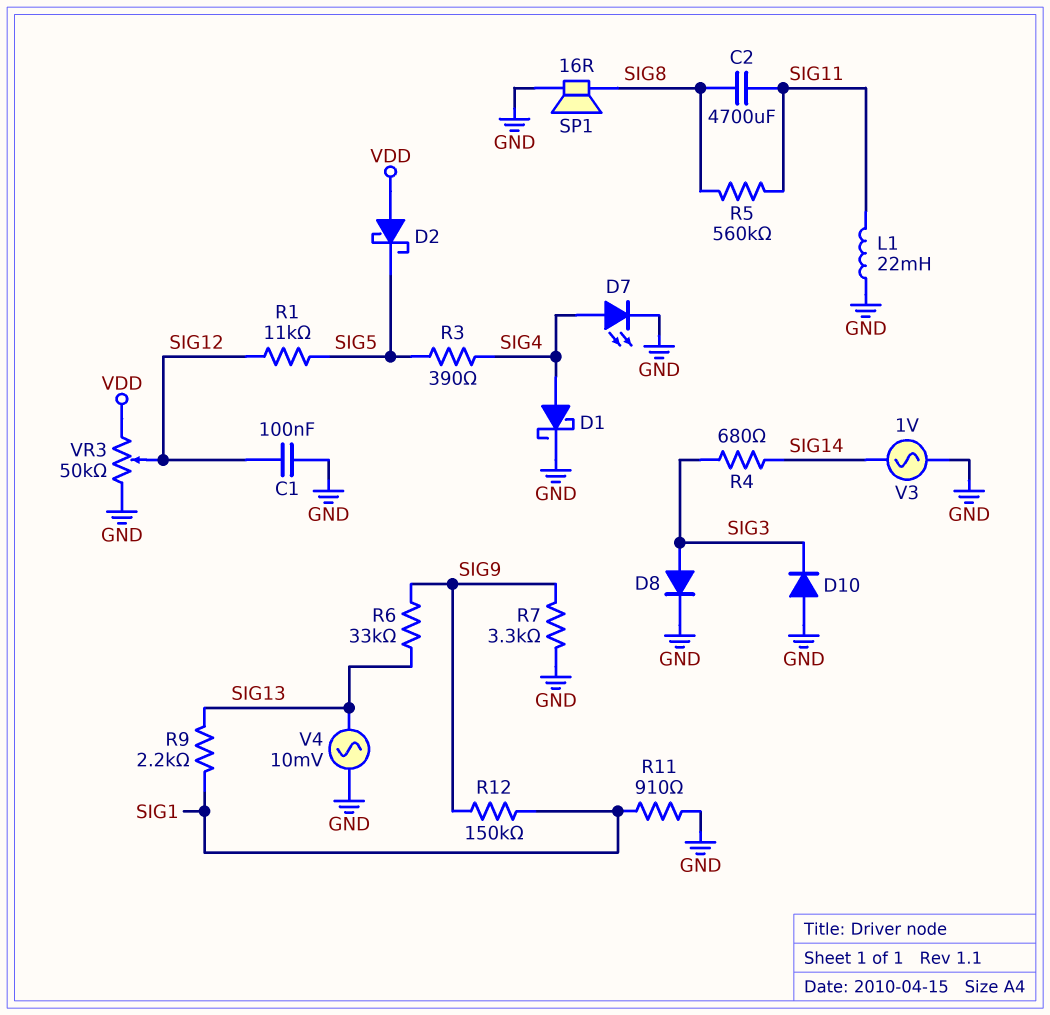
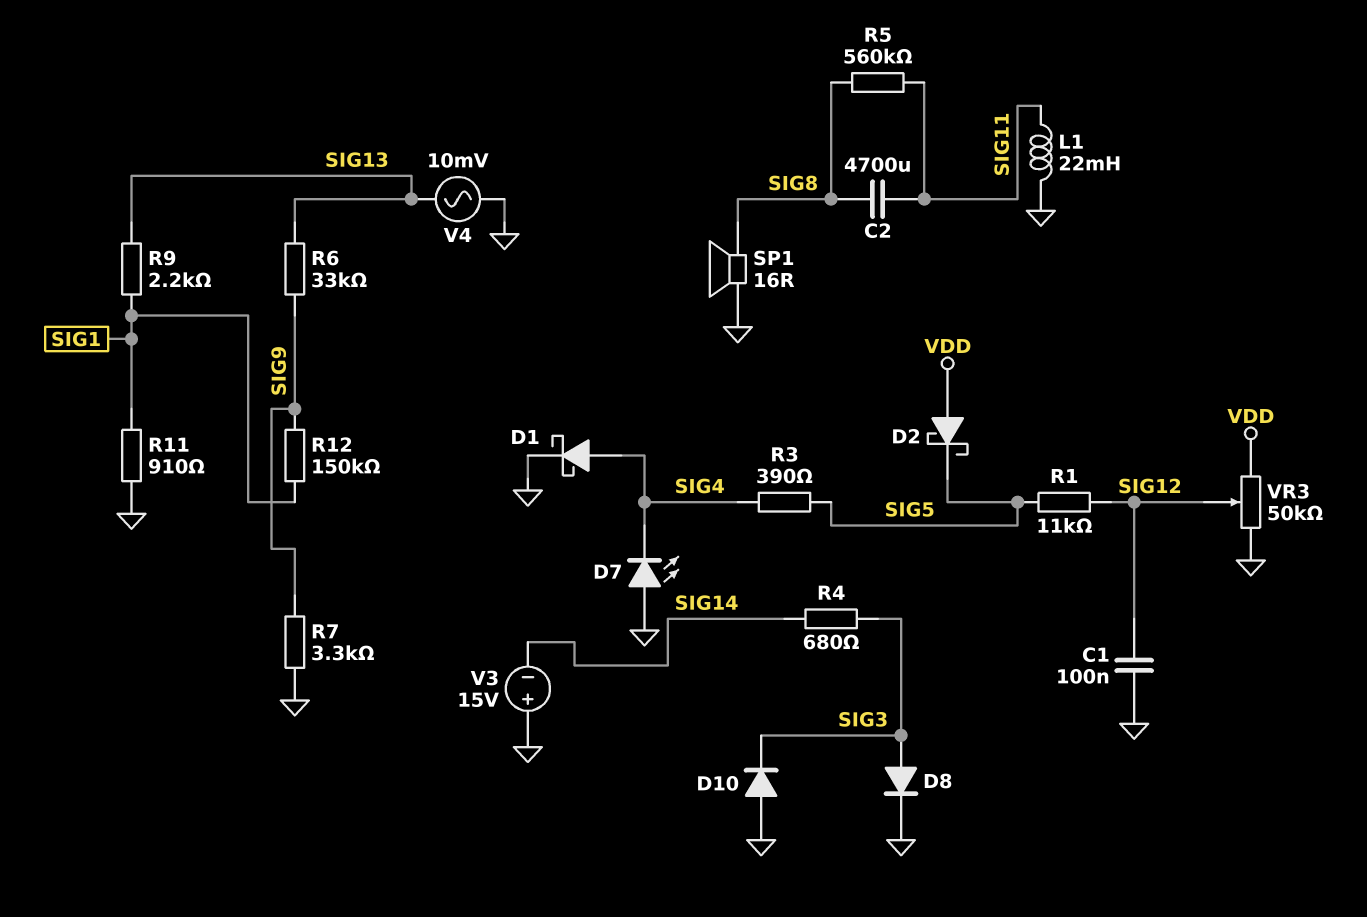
D7: LED (A SIG4, K GND) -> LED (A GND, K SIG4)
V3: AC 1V (GND, SIG14) -> 15V (plus GND, minus SIG14)

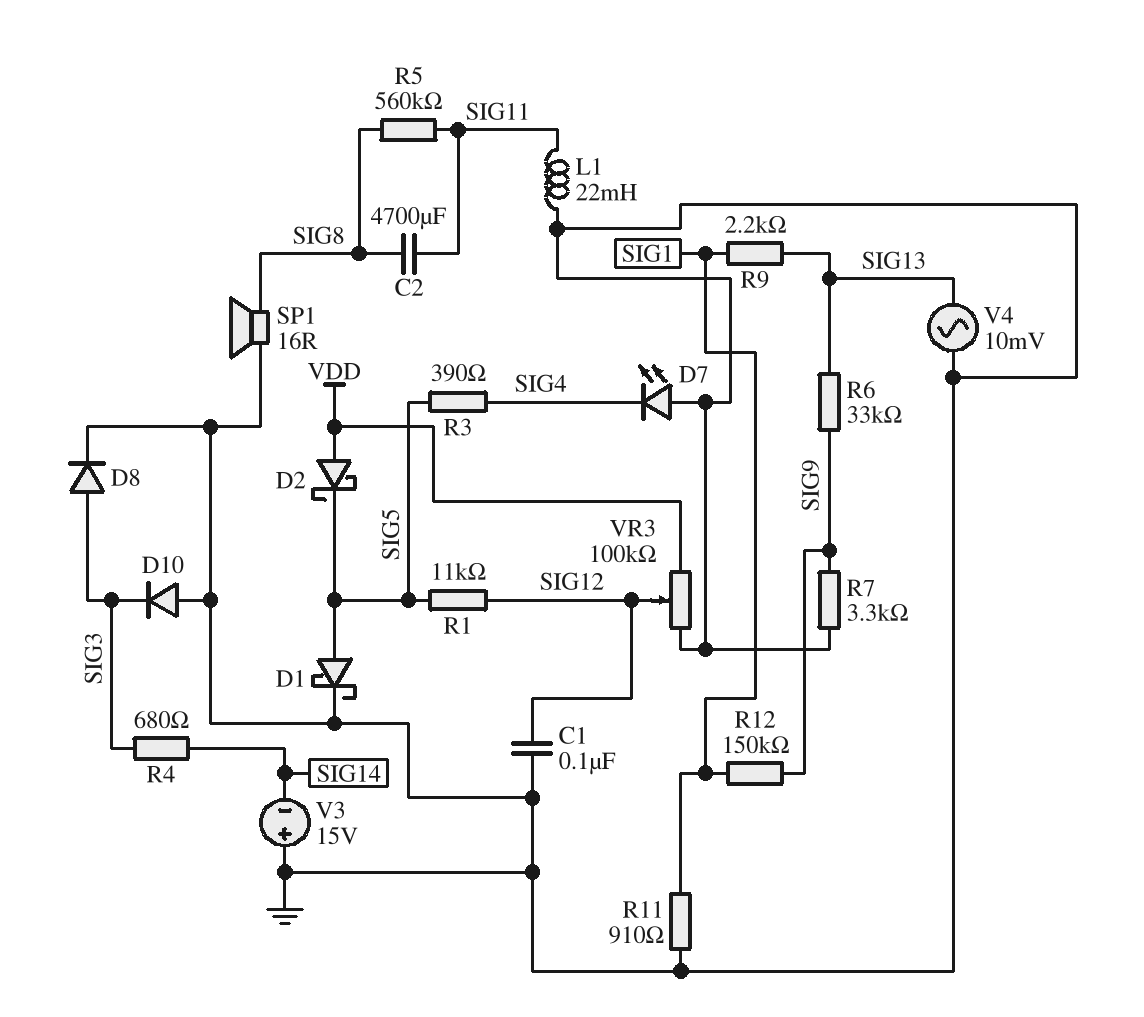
D1: schottky (A SIG4, K GND) -> schottky (A SIG5, K GND)
VR3: 50k (GND, VDD, wiper SIG12) -> 100k (GND, VDD, wiper SIG12)

